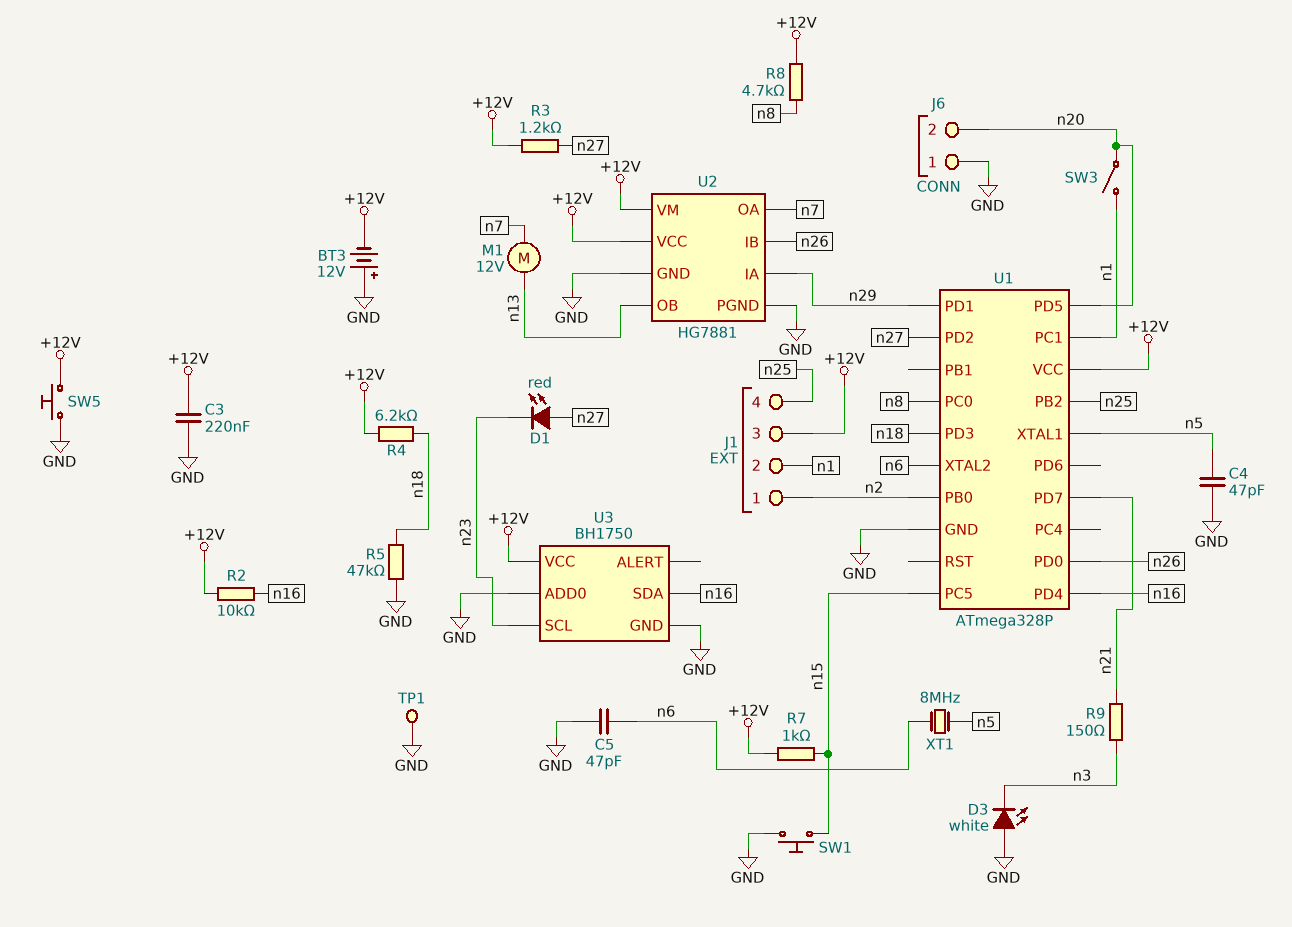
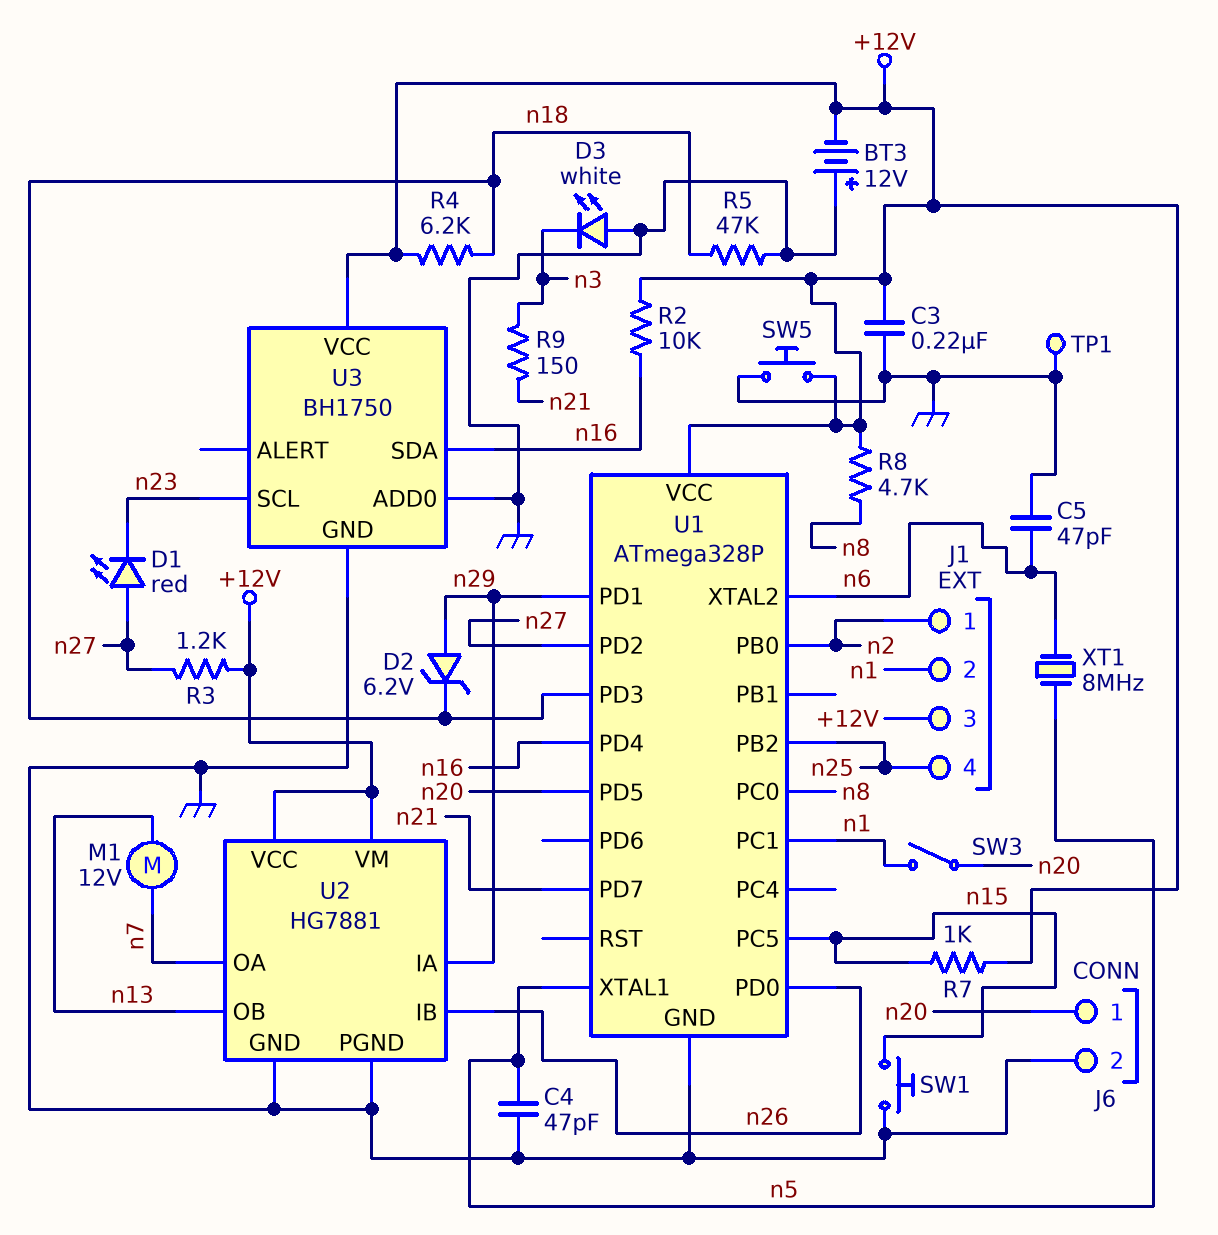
D2: none -> zener 6.2V (A n29, K n18)
J6 pin 1: GND -> n20
J6 pin 2: n20 -> GND

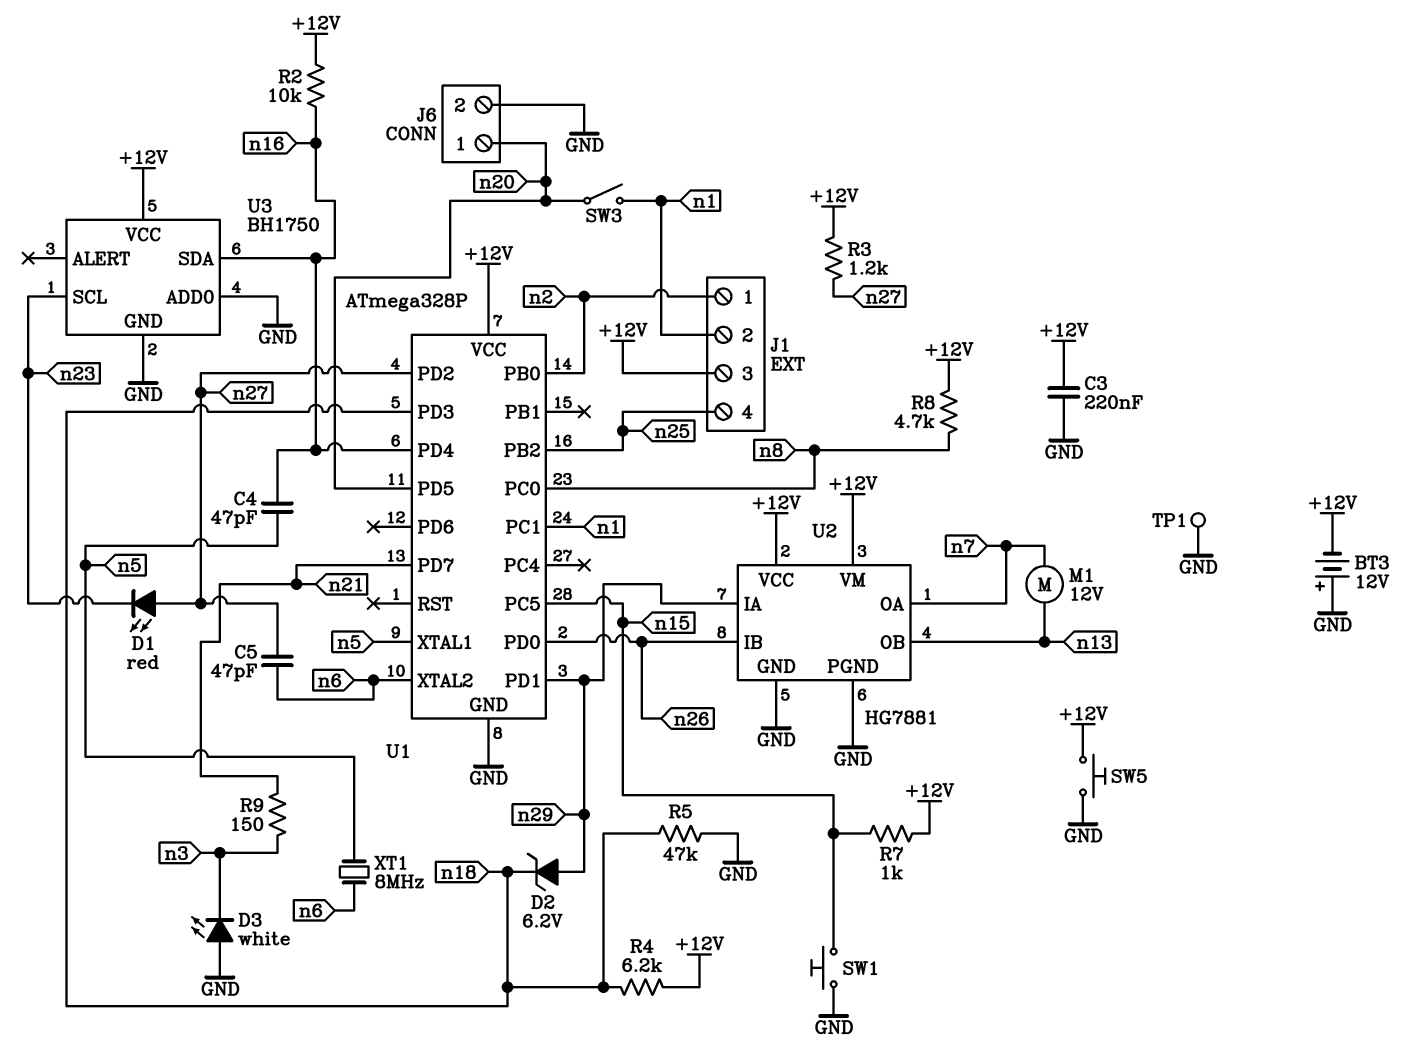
C4: 47pF (GND, n5) -> 47pF (n5, n16)
C5: 47pF (GND, n6) -> 47pF (n6, n27)

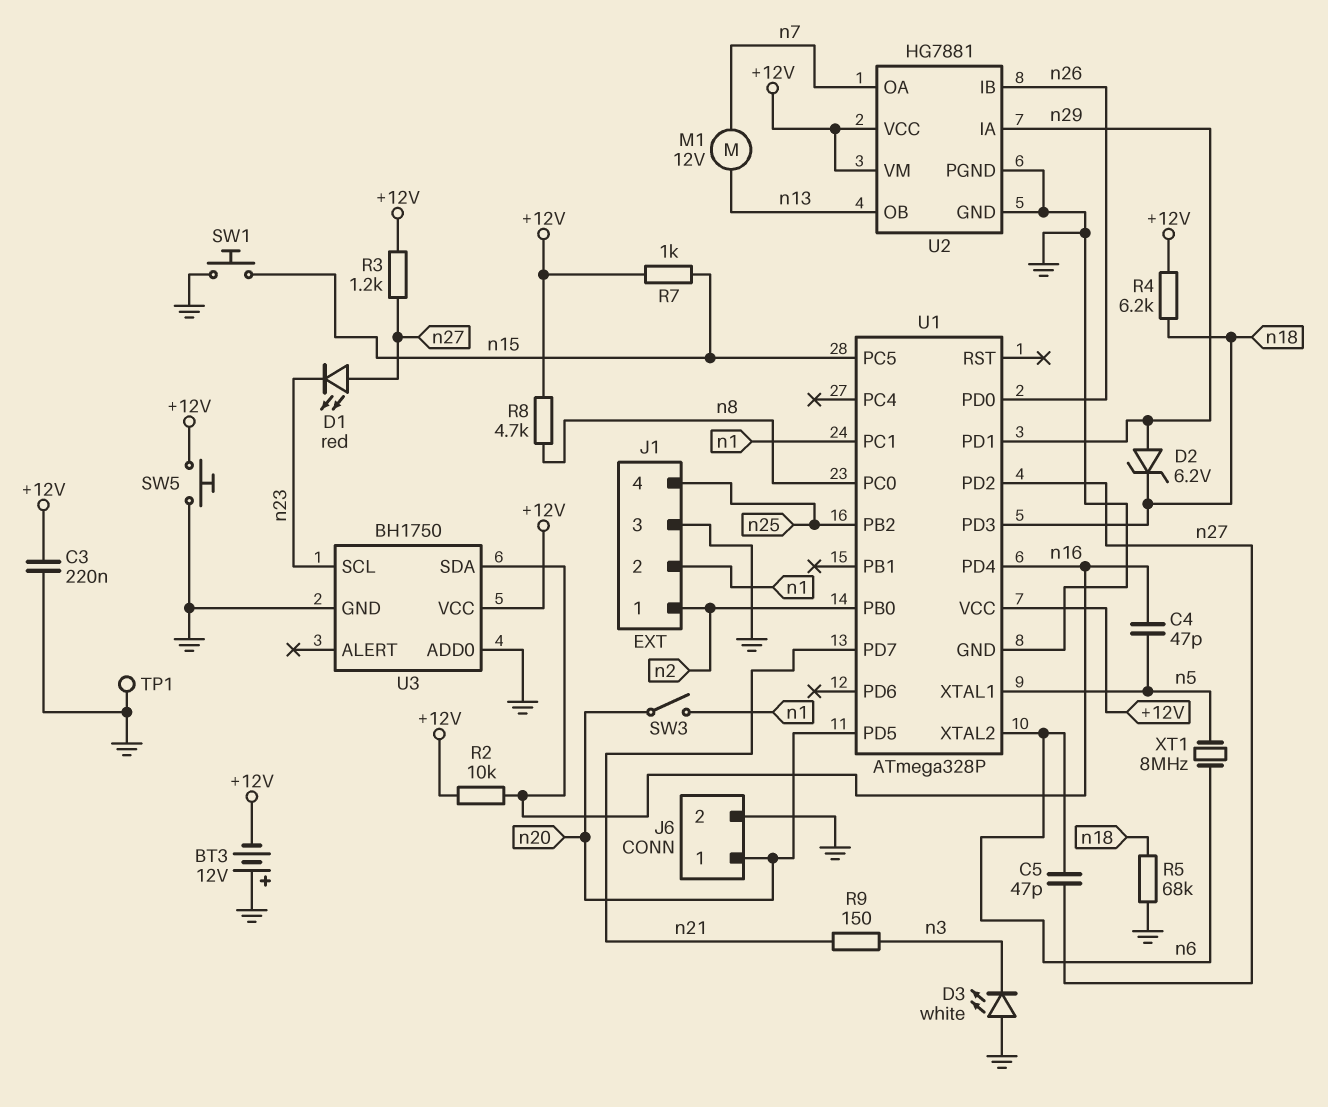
J1 pin 3: +12V -> GND
R5: 47k (GND, n18) -> 68k (GND, n18)

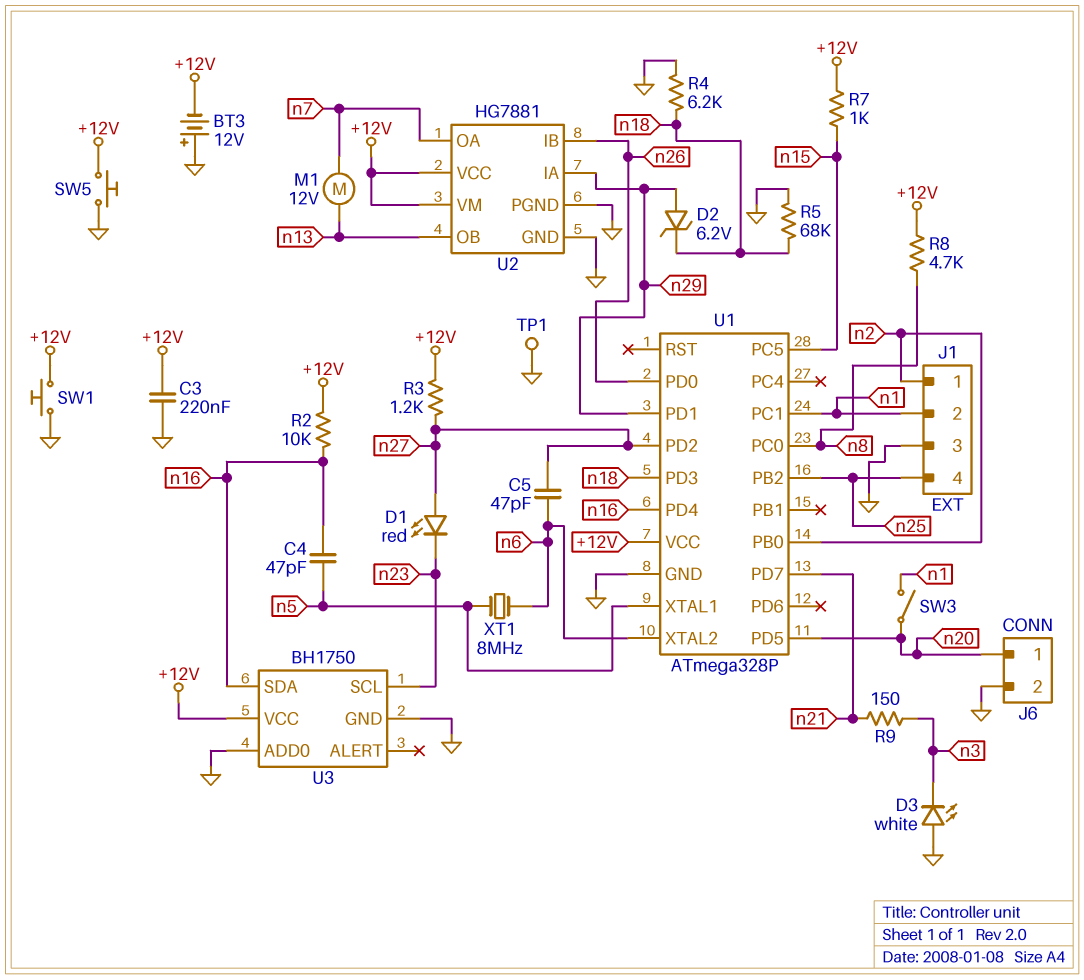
R4: 6.2k (+12V, n18) -> 6.2k (GND, n18)
SW1: button (GND, n15) -> button (+12V, GND)

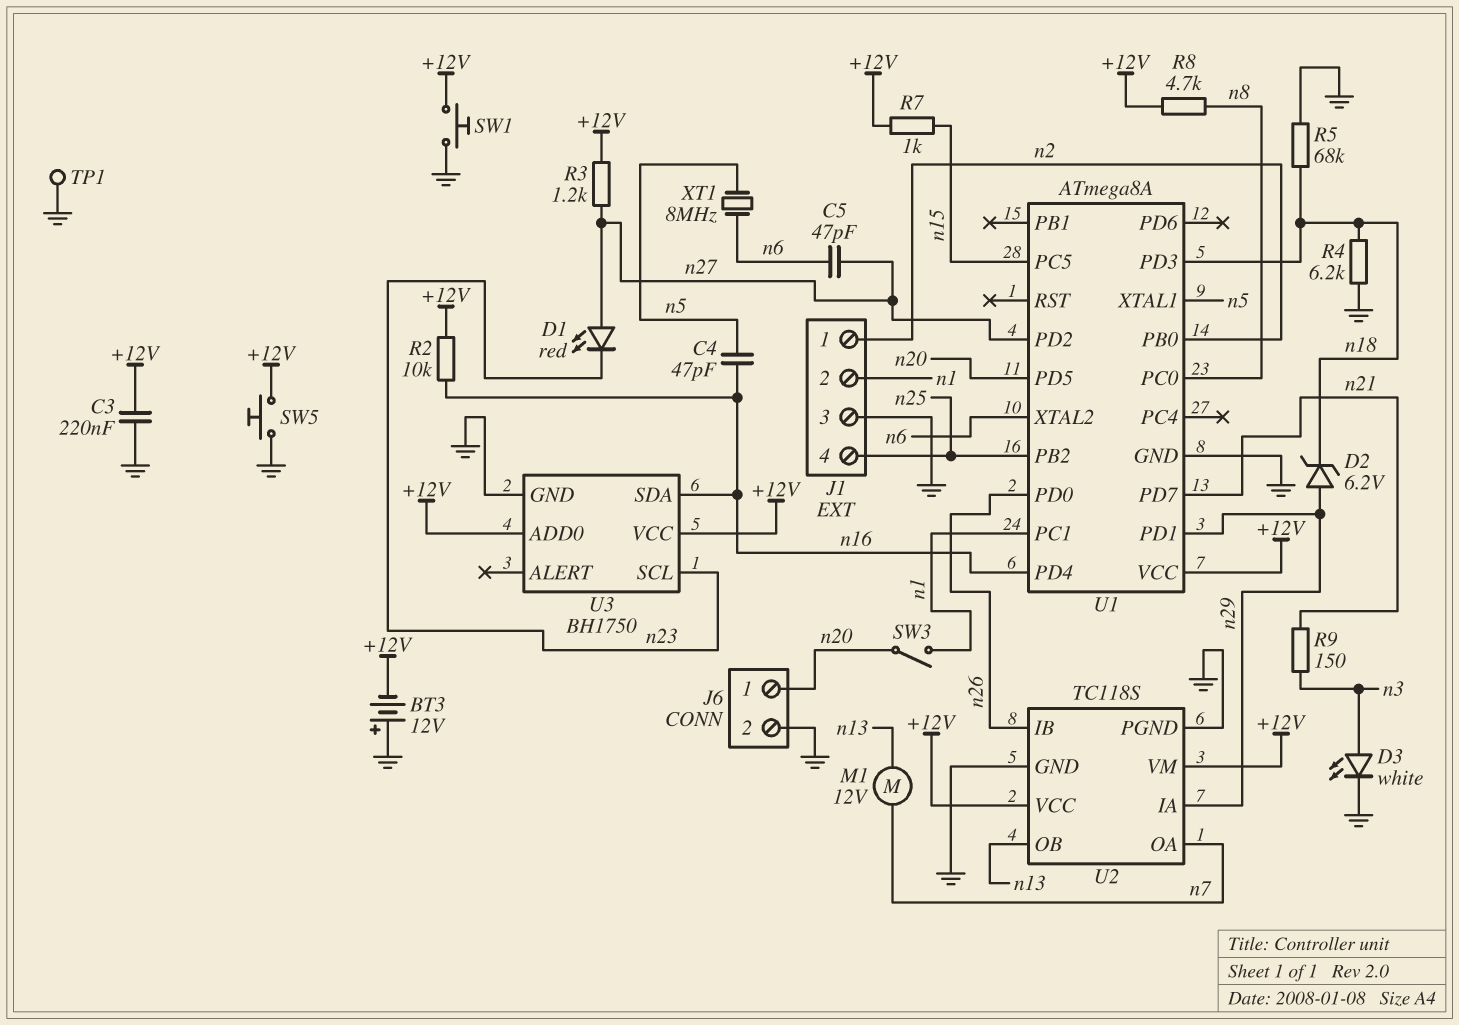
D3: LED white (A GND, K n3) -> LED white (A n3, K GND)
U1: ATmega328P -> ATmega8A
U2: HG7881 -> TC118S
U3 pin ADD0: GND -> +12V

